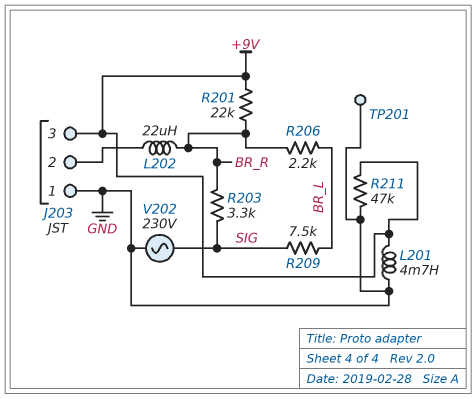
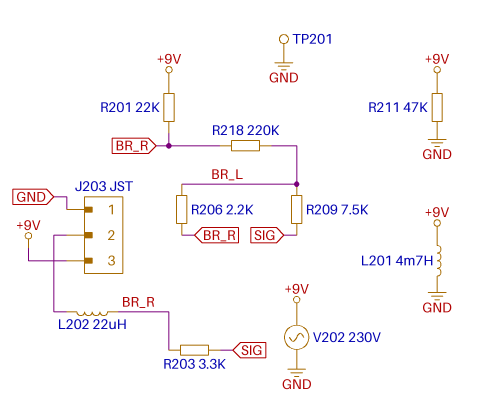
R218: none -> 220k (BR_L, BR_R)
V202: AC 230V (GND, SIG) -> AC 230V (+9V, GND)

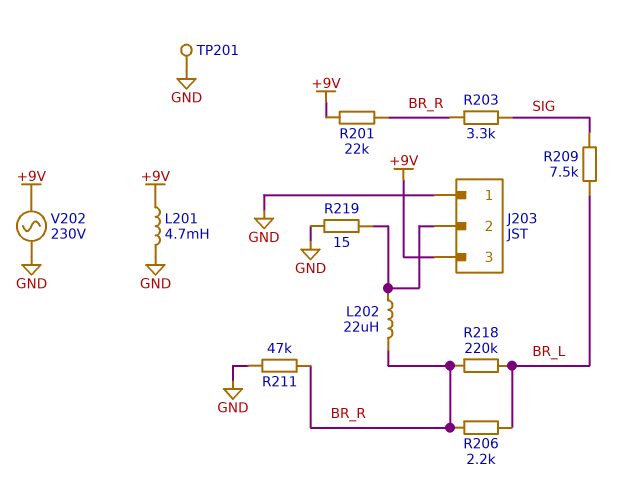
R211: 47k (+9V, GND) -> 47k (BR_R, GND)
R219: none -> 15 (GND, J203/2)

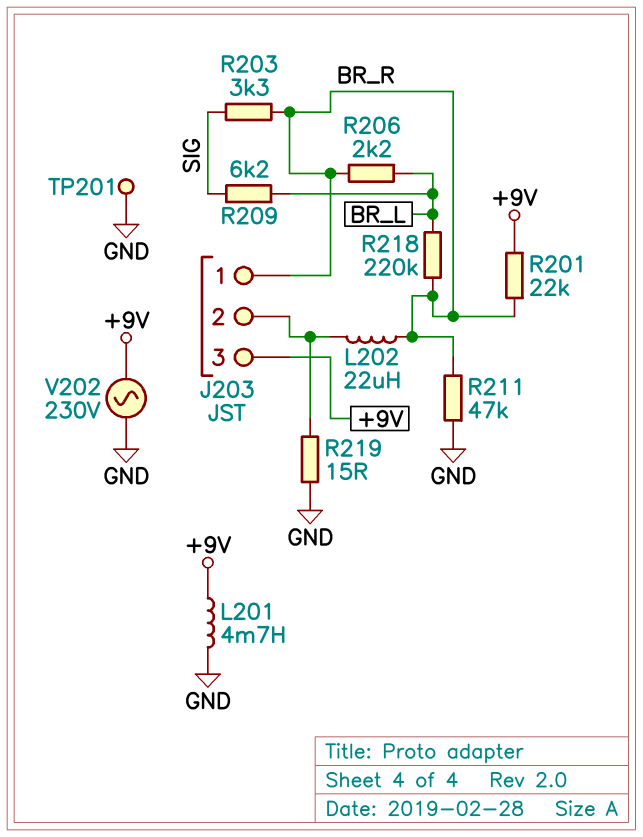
J203 pin 1: GND -> BR_R
R209: 7.5k (BR_L, SIG) -> 6.2k (BR_L, SIG)

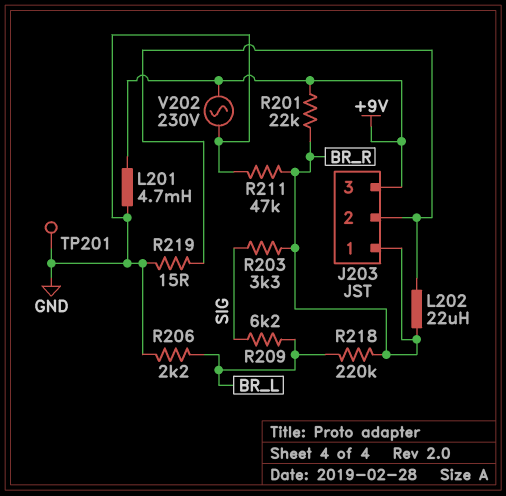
R206: 2.2k (BR_L, BR_R) -> 2.2k (BR_L, GND)

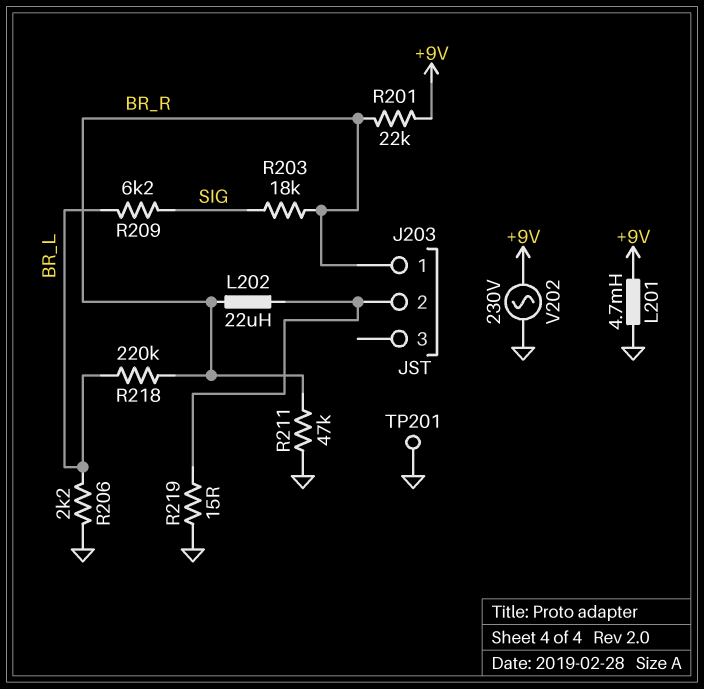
J203 pin 3: +9V -> none
R203: 3.3k (BR_R, SIG) -> 18k (BR_R, SIG)

